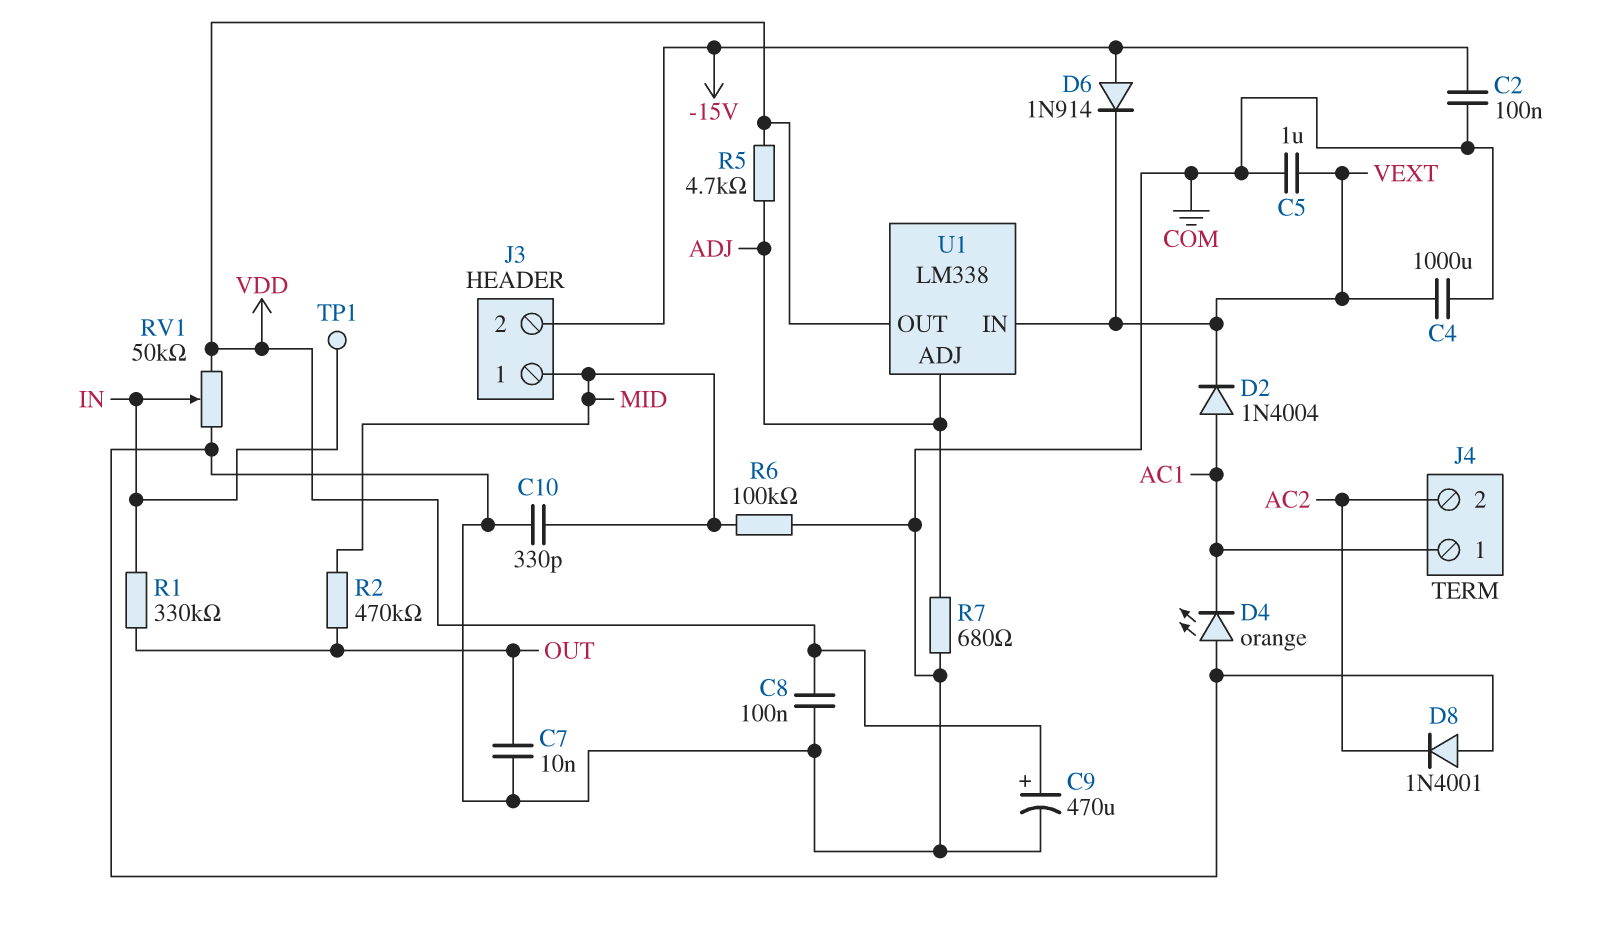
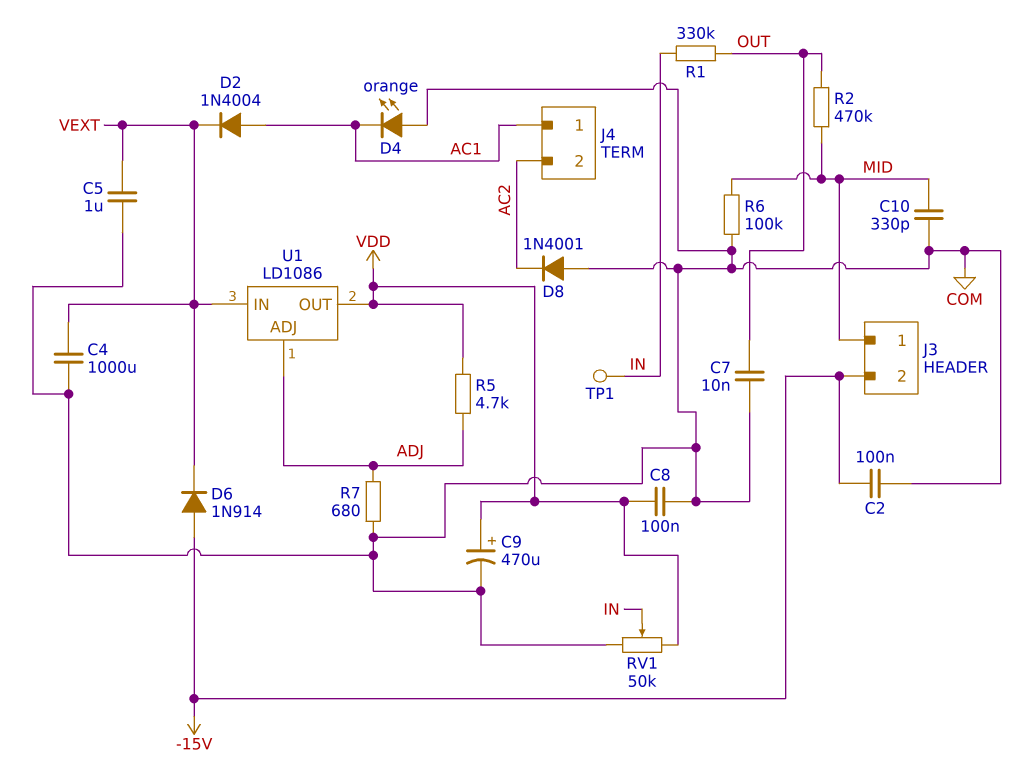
U1: LM338 -> LD1086

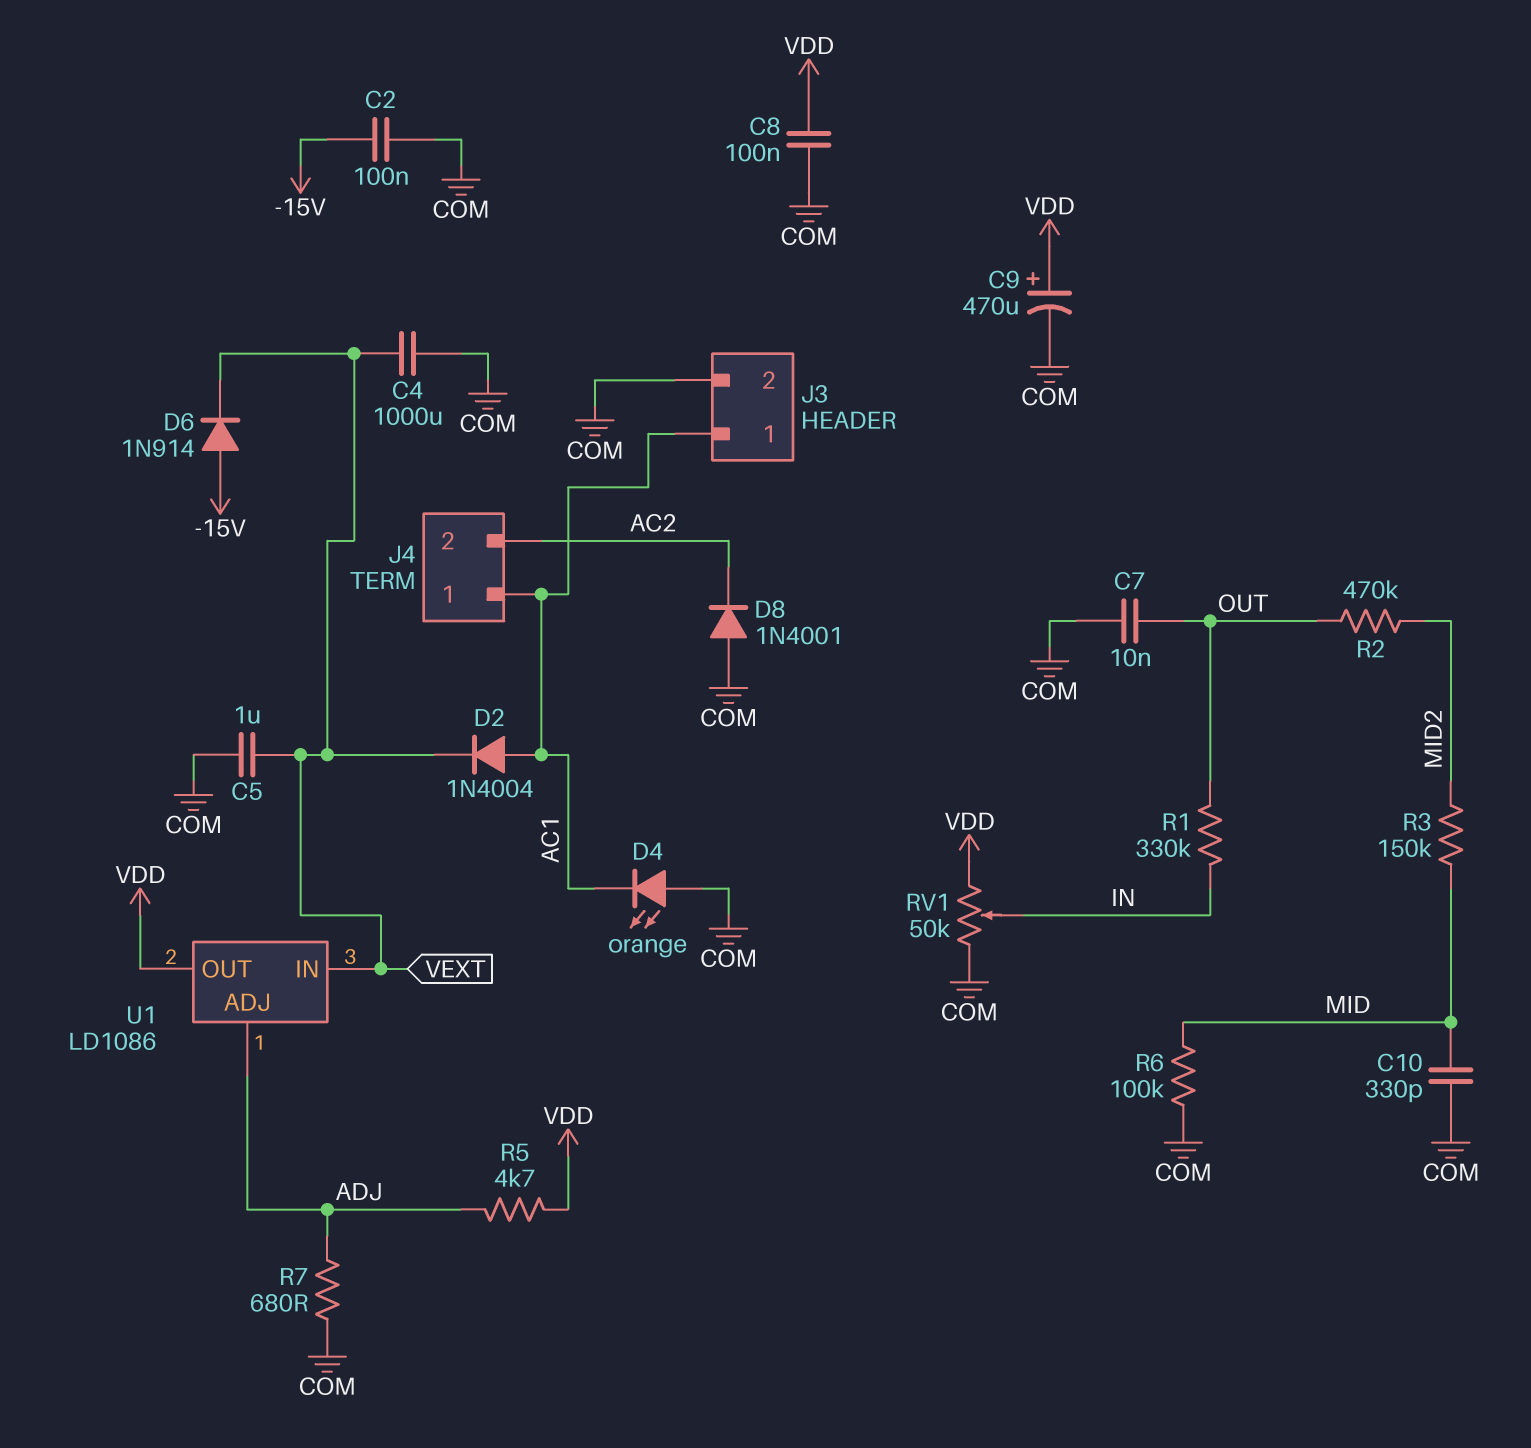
J3 pin 1: MID -> AC1
J3 pin 2: -15V -> COM
R2: 470k (MID, OUT) -> 470k (MID2, OUT)
R3: none -> 150k (MID, MID2)
TP1: test point (IN) -> none

